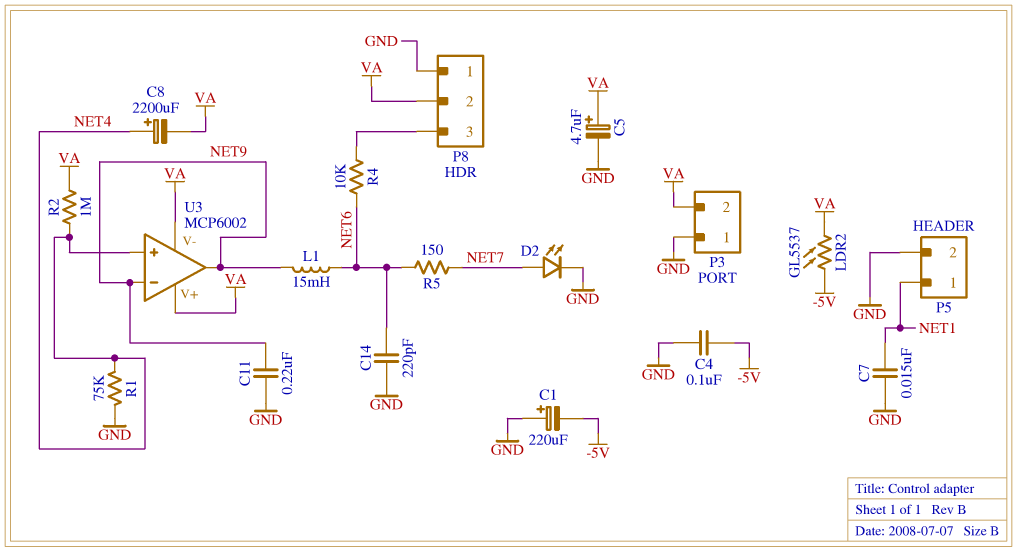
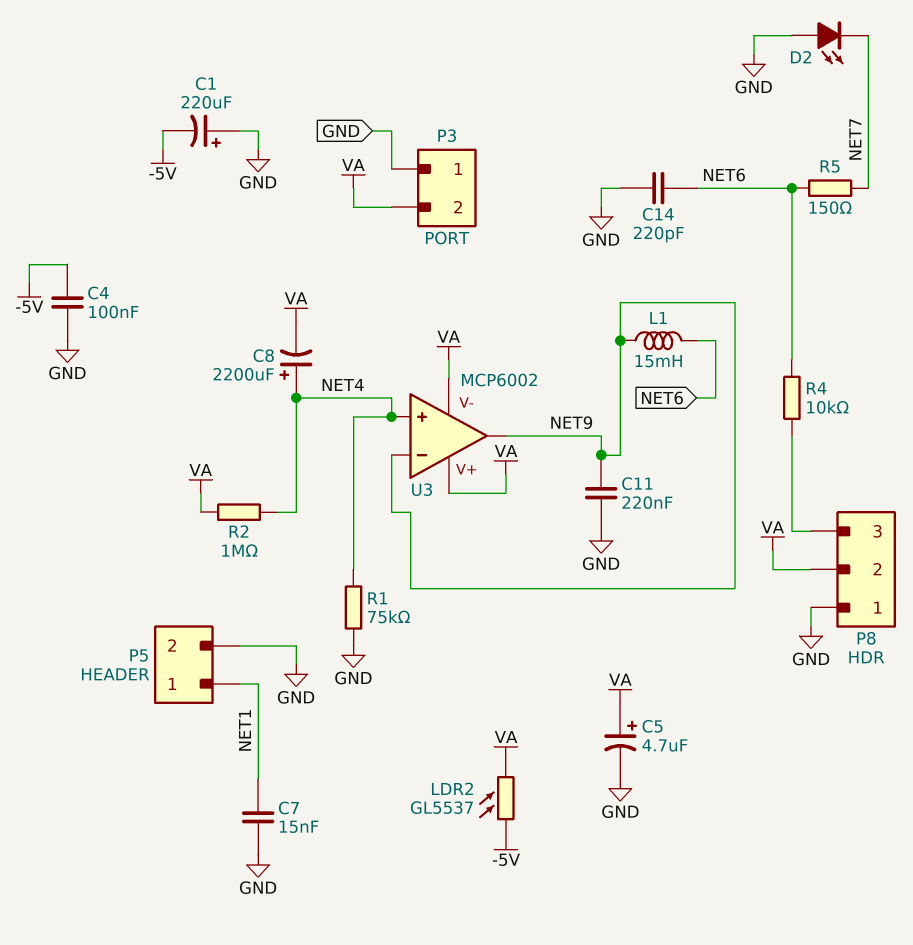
D2: LED (A NET7, K GND) -> LED (A GND, K NET7)

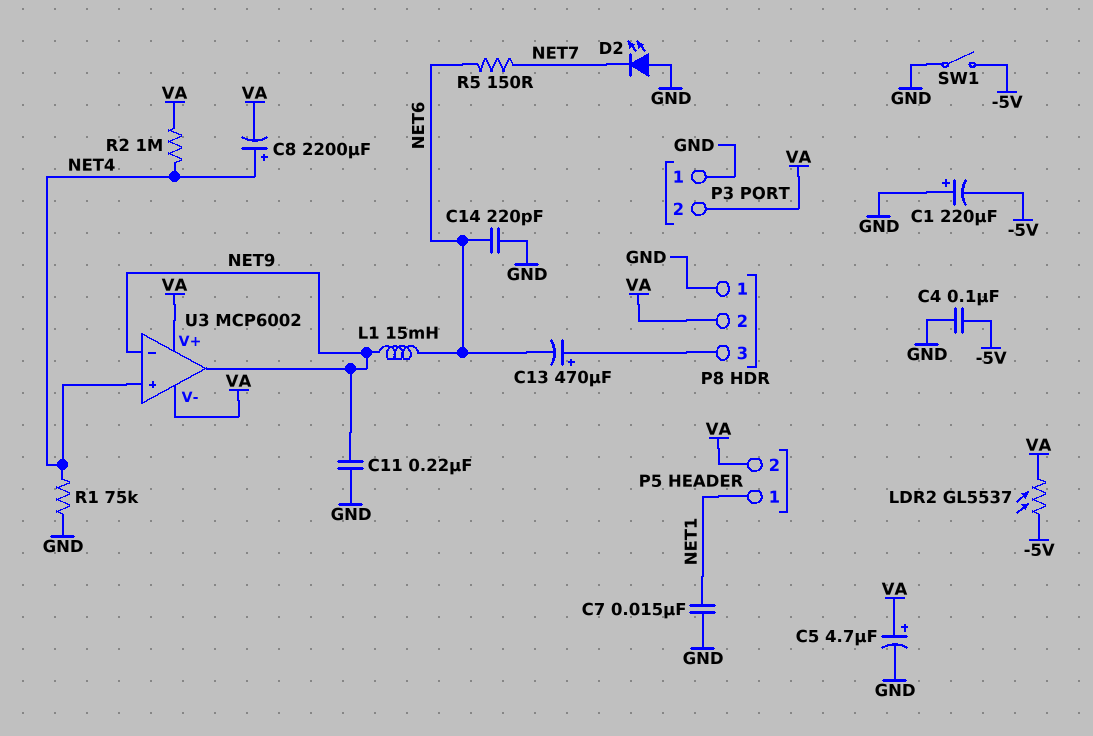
C13: none -> 470uF (plus P8/3, minus NET6)
P5 pin 2: GND -> VA
R4: 10k (NET6, P8/3) -> none
SW1: none -> switch (-5V, GND)

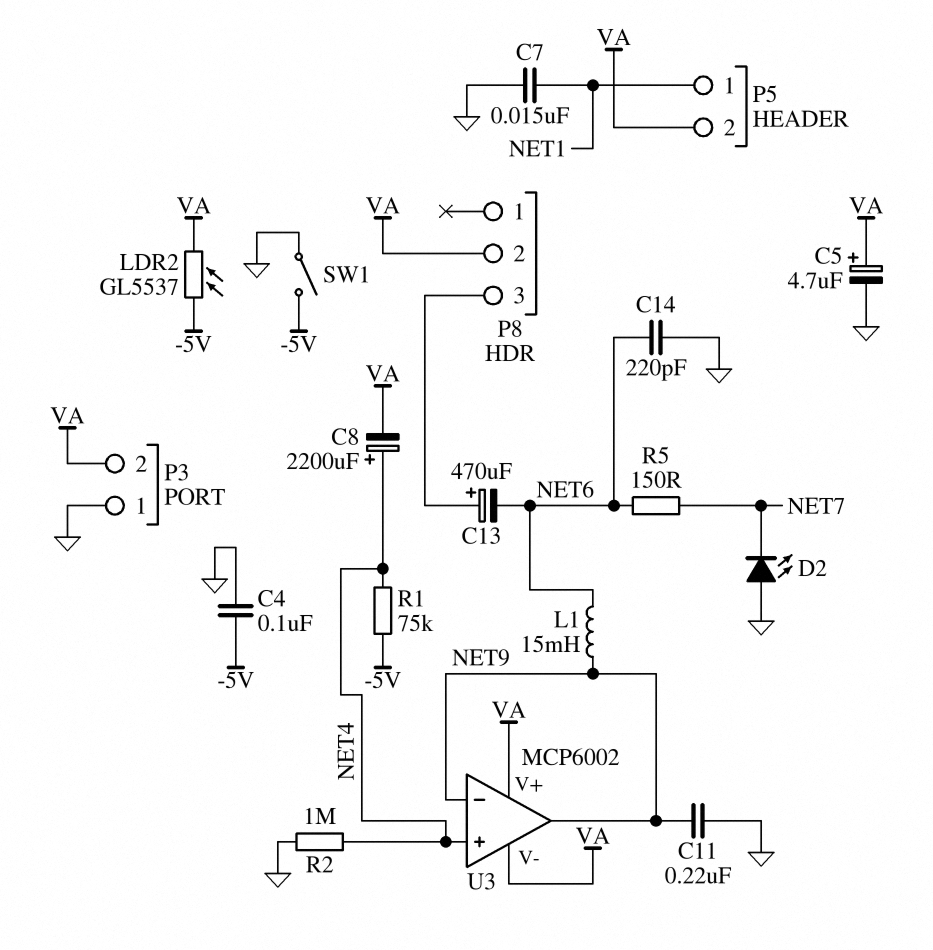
C1: 220uF (plus GND, minus -5V) -> none
P8 pin 1: GND -> none
R1: 75k (GND, NET4) -> 75k (-5V, NET4)
R2: 1M (NET4, VA) -> 1M (GND, NET4)

